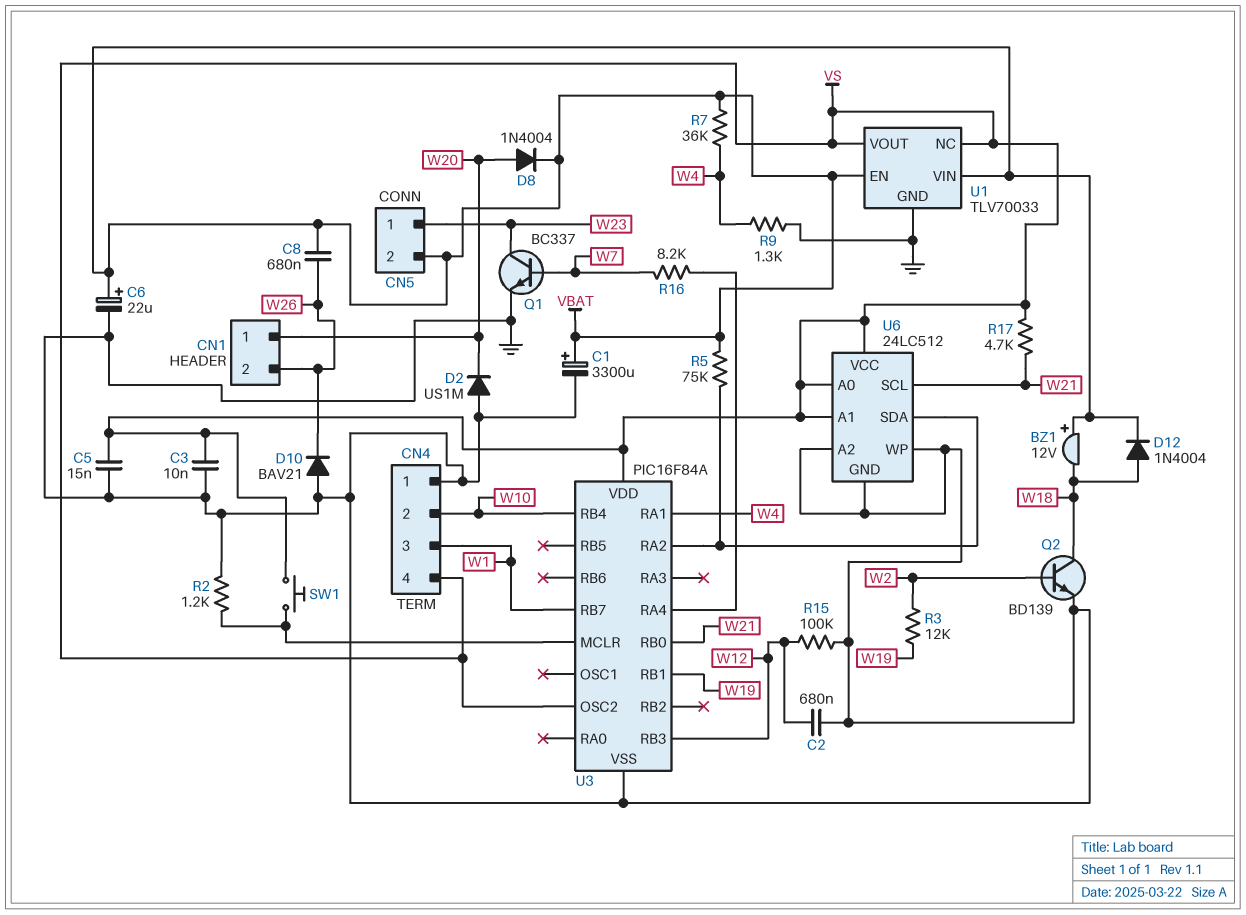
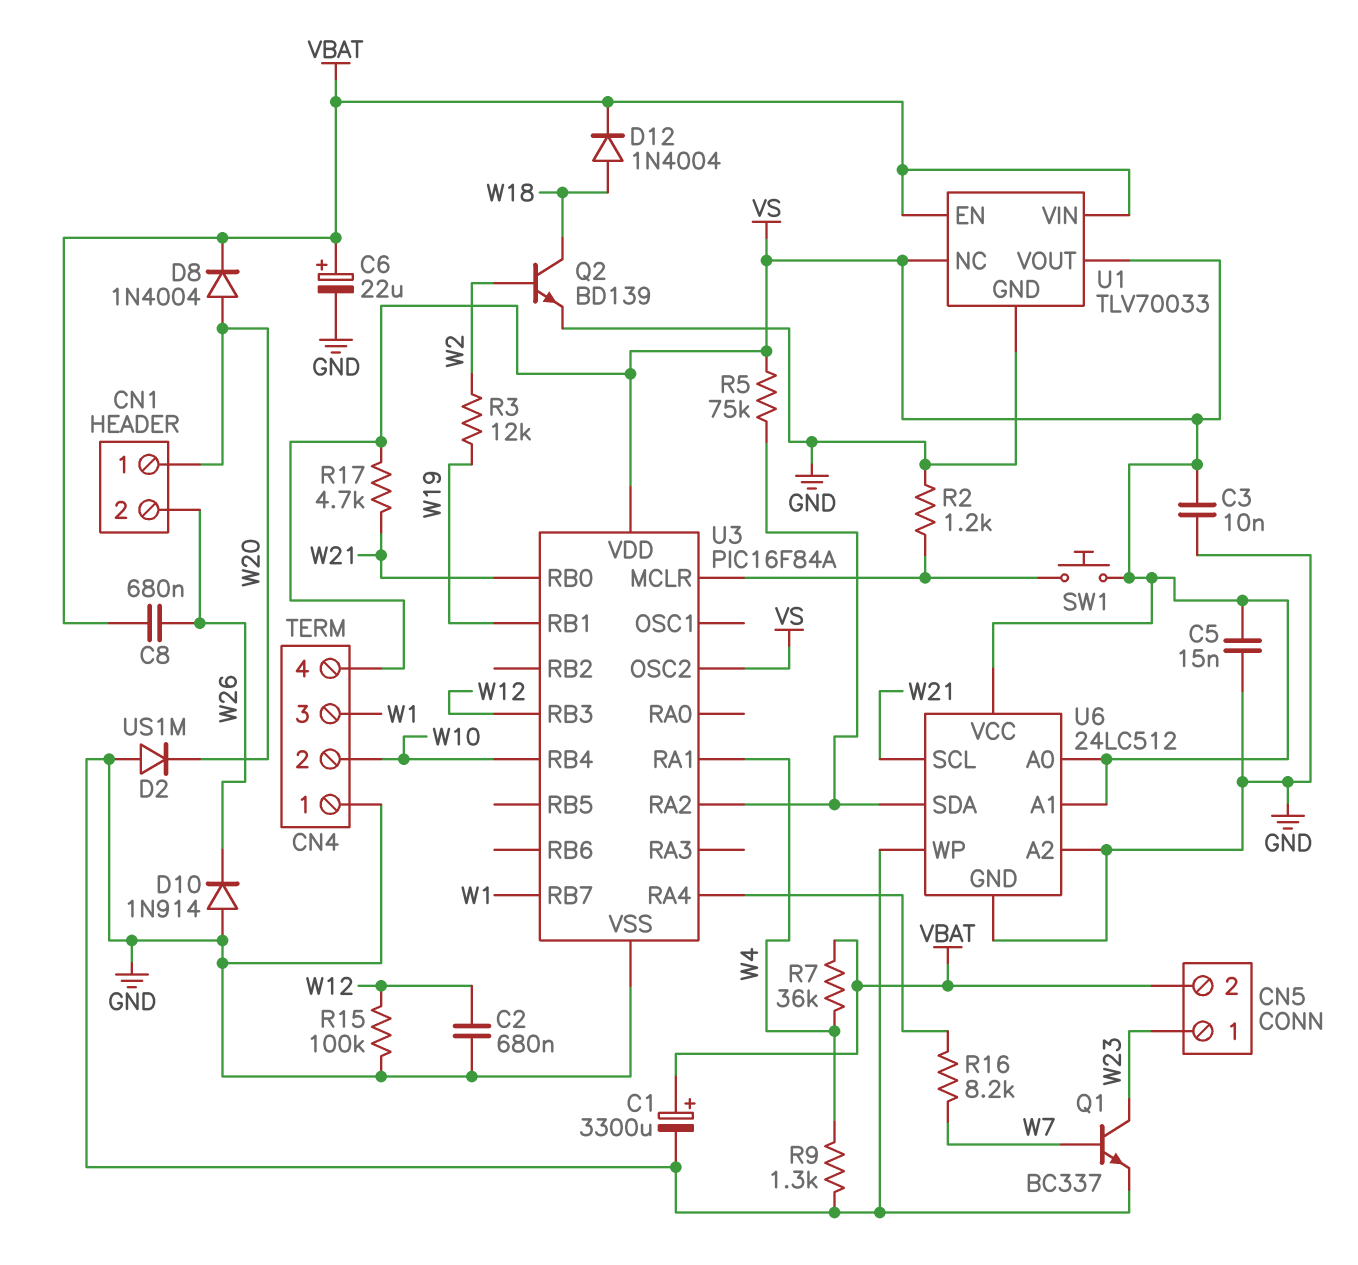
BZ1: buzzer 12V (plus VBAT, minus W18) -> none
D10: diode BAV21 (A GND, K W26) -> diode 1N914 (A GND, K W26)
R5: 75k (U3/RA2, VBAT) -> 75k (U3/RA2, VS)

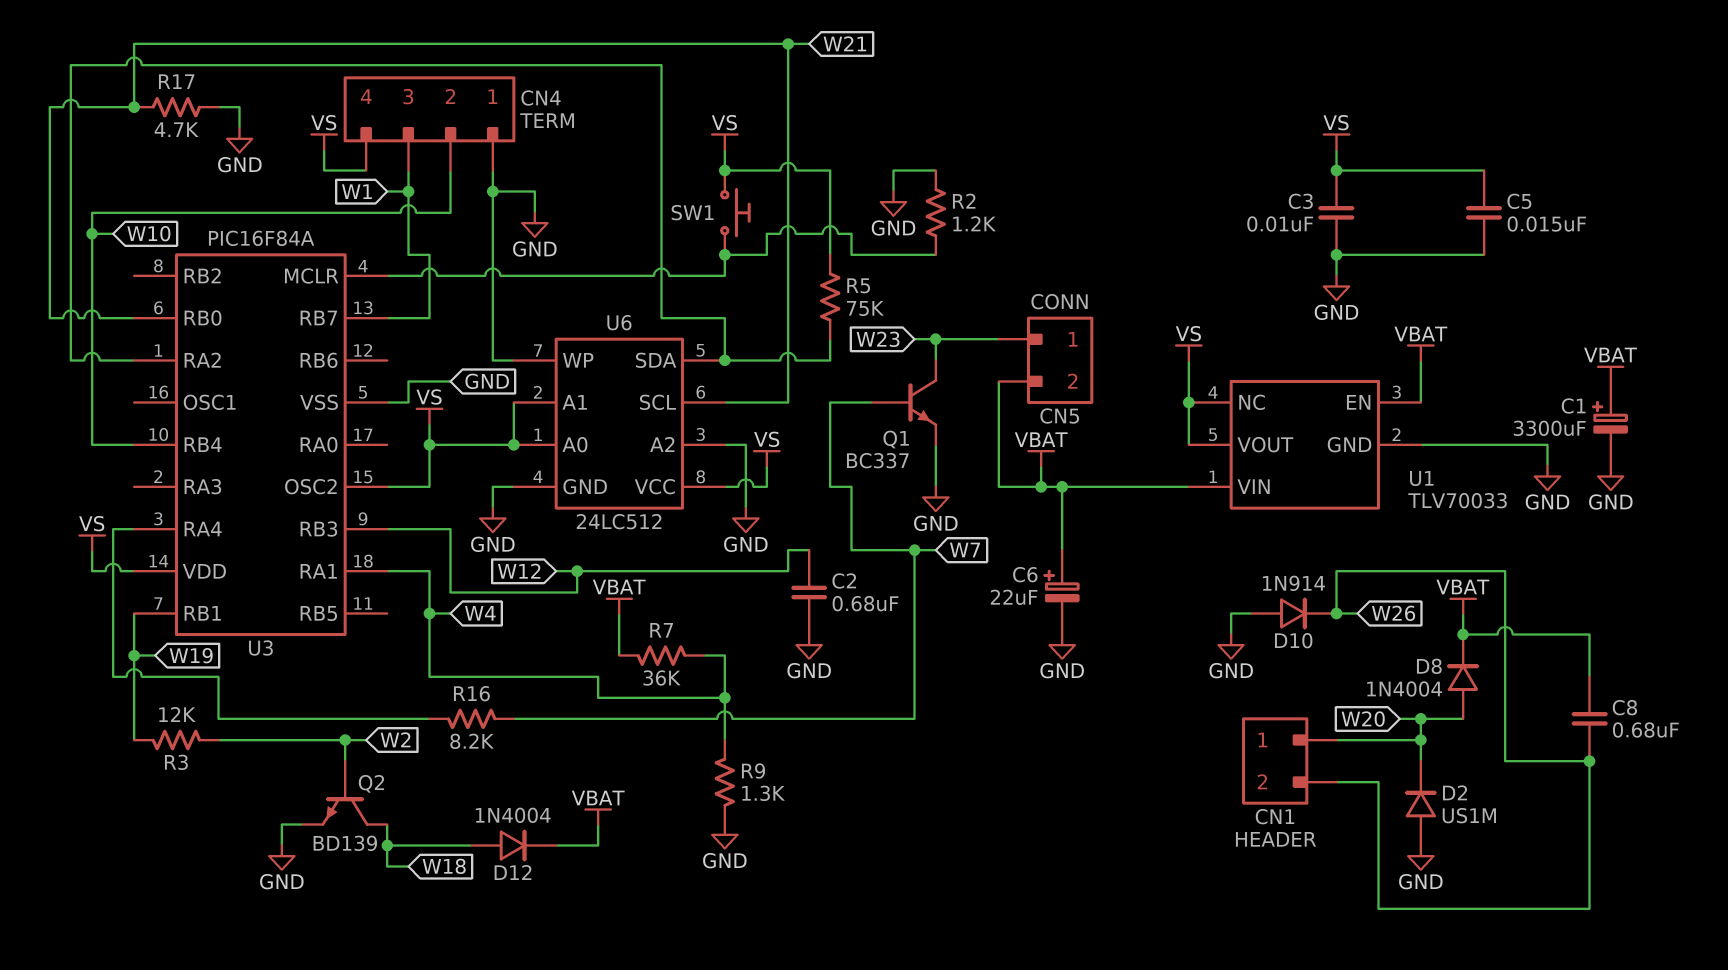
R15: 100k (GND, W12) -> none
R17: 4.7k (VS, W21) -> 4.7k (GND, W21)

